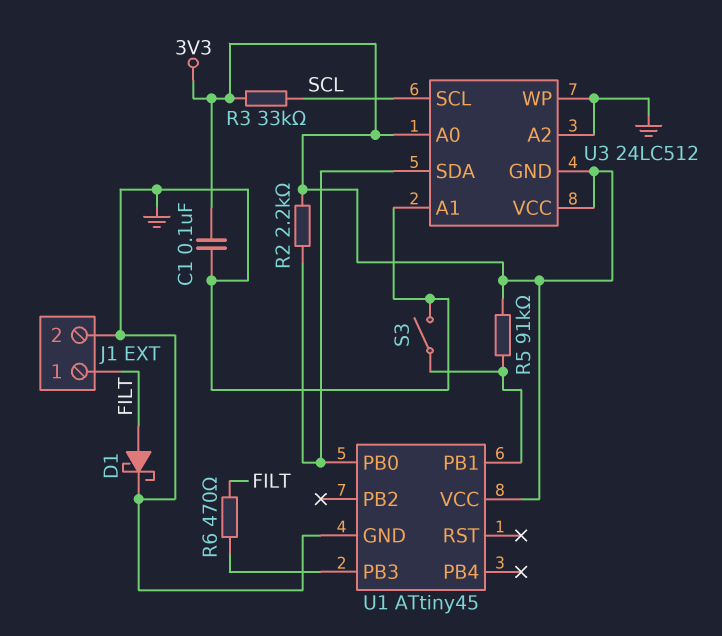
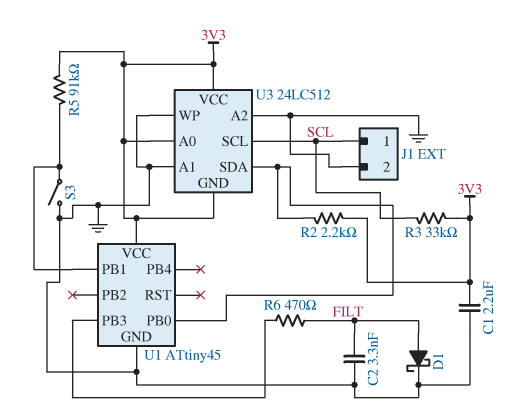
C1: 100nF (3V3, GND) -> 2.2uF (3V3, GND)
C2: none -> 3.3nF (FILT, GND)
J1 pin 1: FILT -> SCL

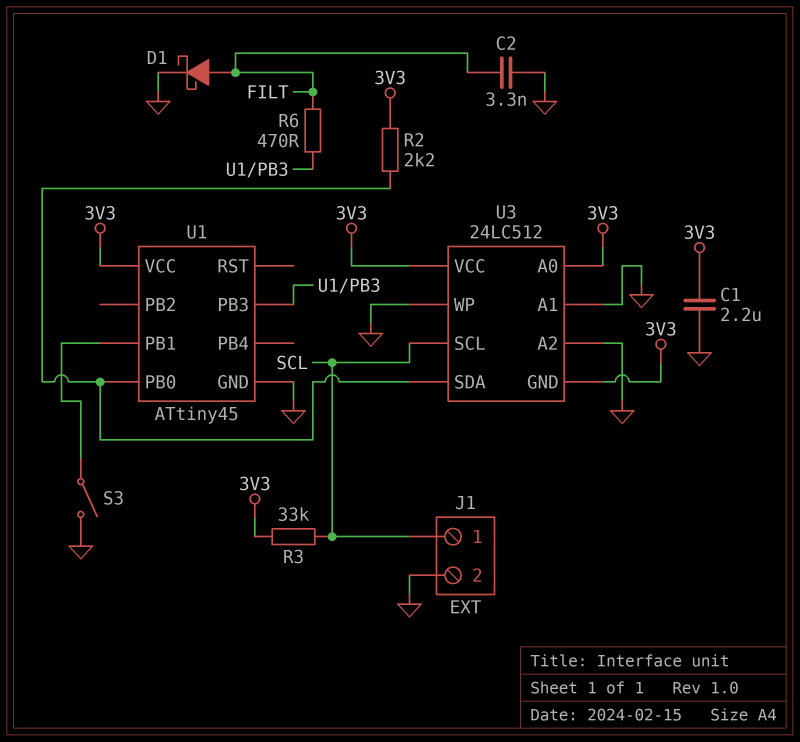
R5: 91k (3V3, U1/PB1) -> none

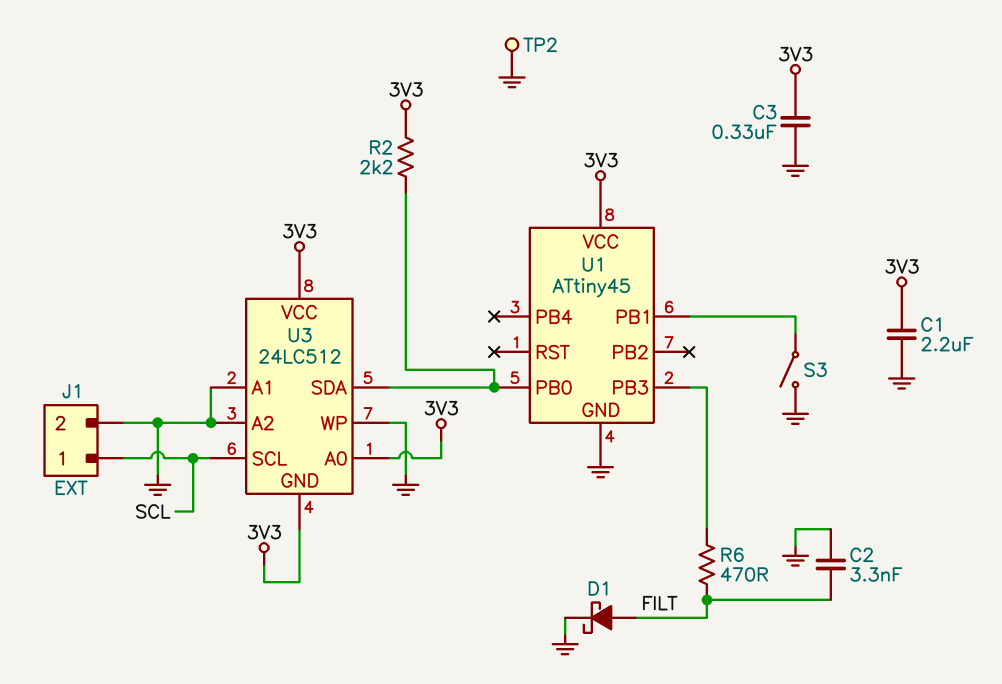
C3: none -> 330nF (3V3, GND)
R3: 33k (3V3, SCL) -> none
TP2: none -> test point (GND)

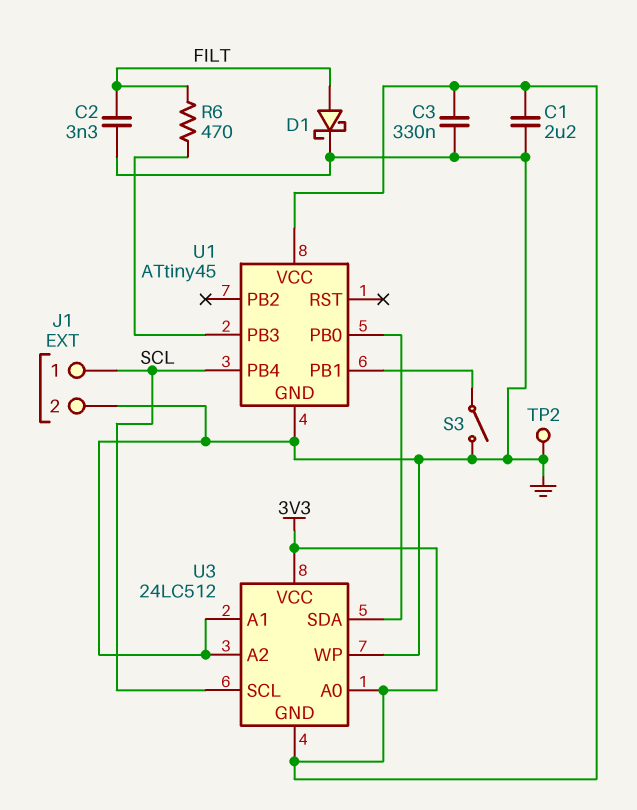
R2: 2.2k (3V3, U1/PB0) -> none
U1 pin PB4: none -> SCL

